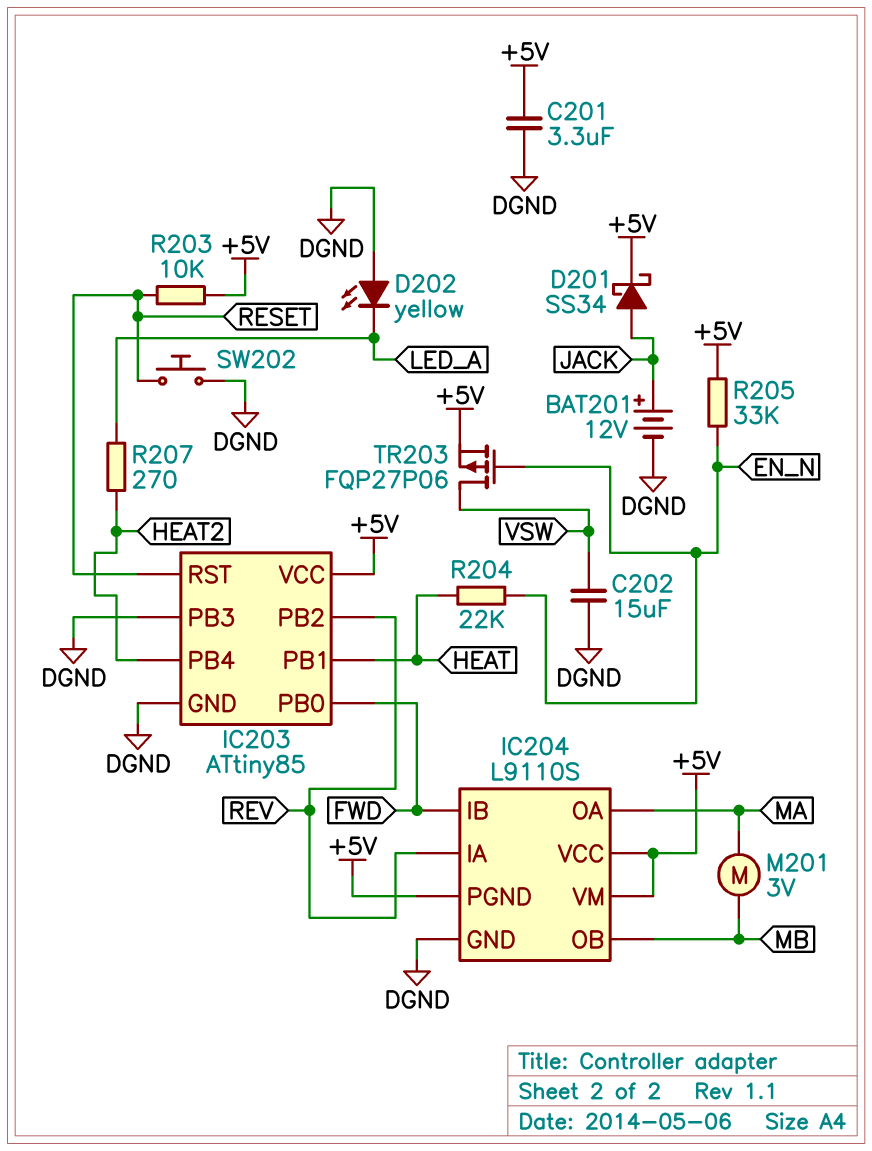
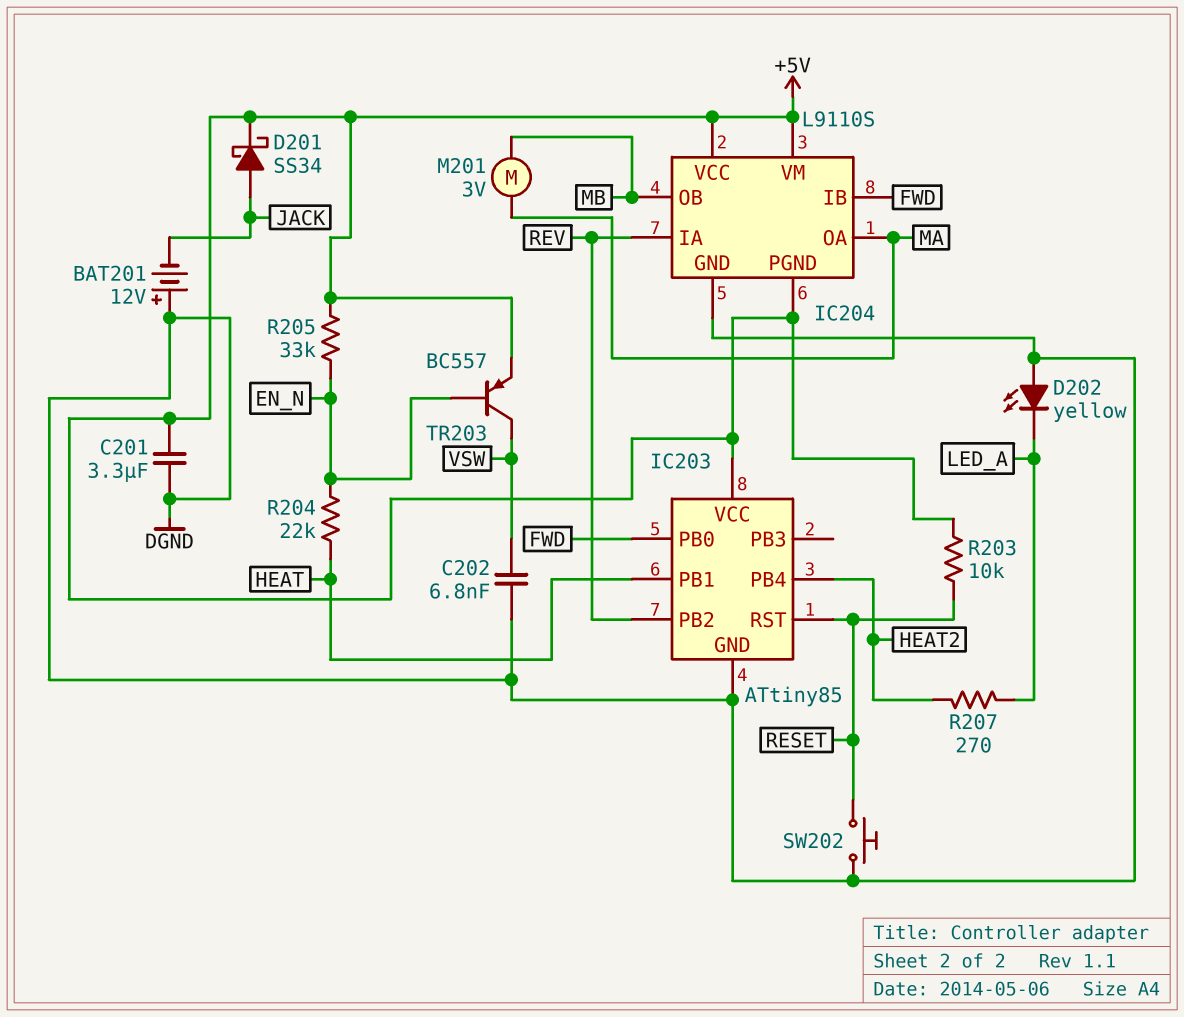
BAT201: 12V (plus JACK, minus DGND) -> 12V (plus DGND, minus JACK)
C202: 15uF (DGND, VSW) -> 6.8nF (DGND, VSW)
IC203 pin PB3: DGND -> none
TR203: PMOS FQP27P06 (G EN_N, D VSW, S +5V) -> PNP BC557 (B EN_N, C VSW, E +5V)

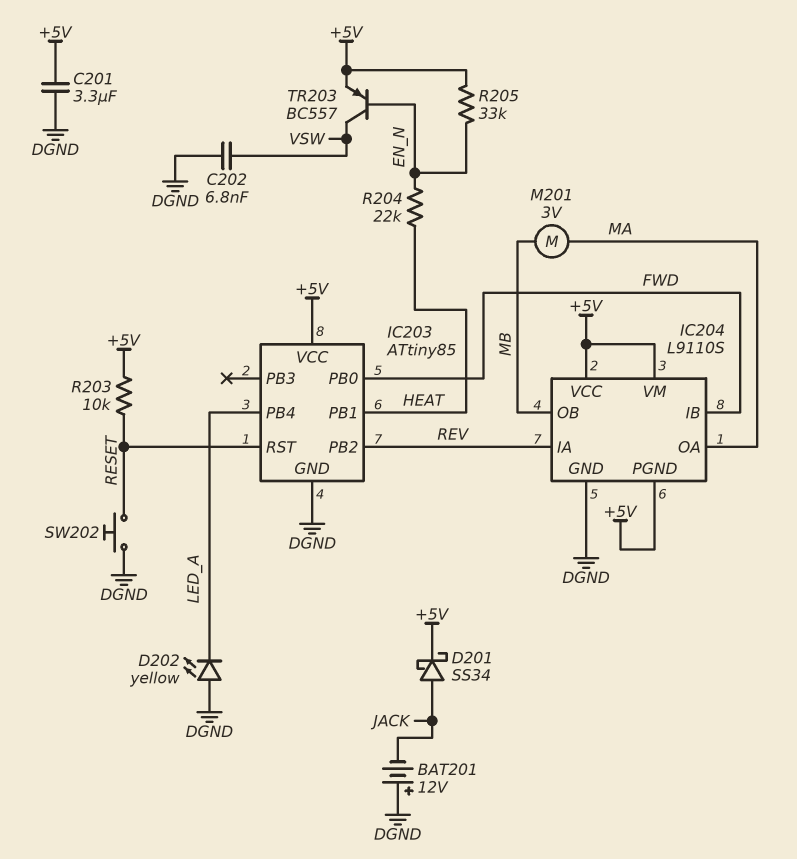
IC203 pin PB4: HEAT2 -> LED_A
R207: 270 (HEAT2, LED_A) -> none

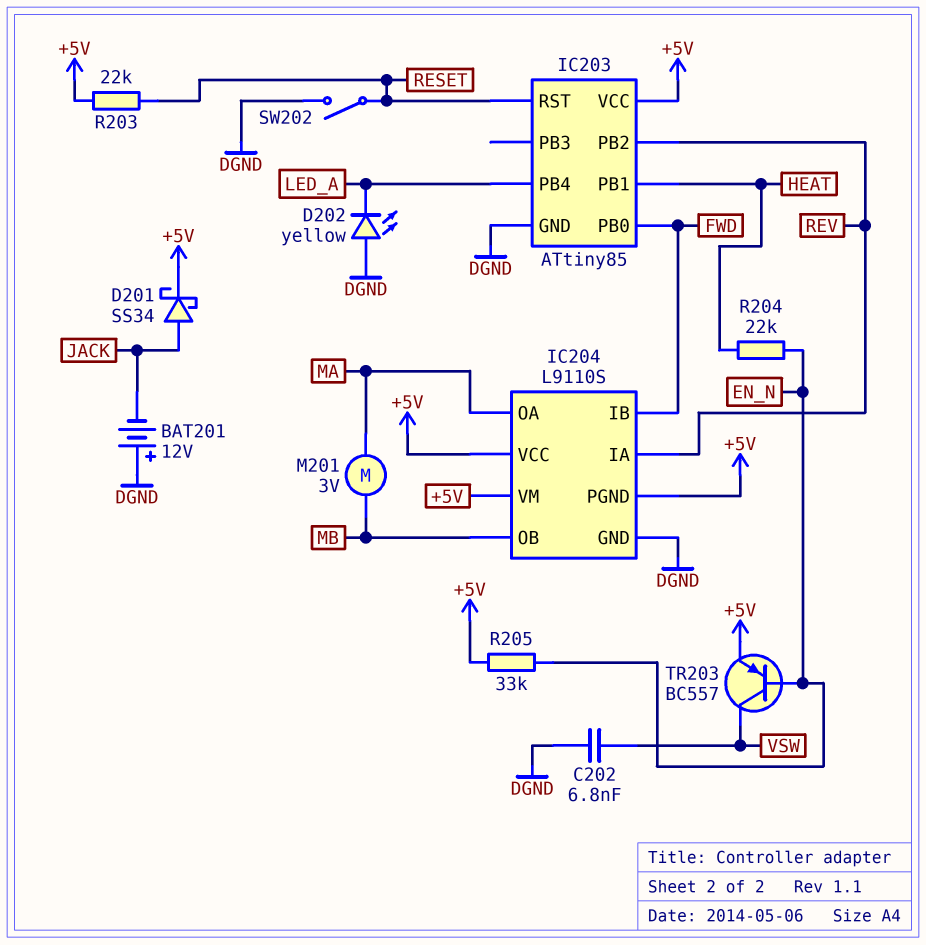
C201: 3.3uF (+5V, DGND) -> none
R203: 10k (+5V, RESET) -> 22k (+5V, RESET)
SW202: button (DGND, RESET) -> switch (DGND, RESET)

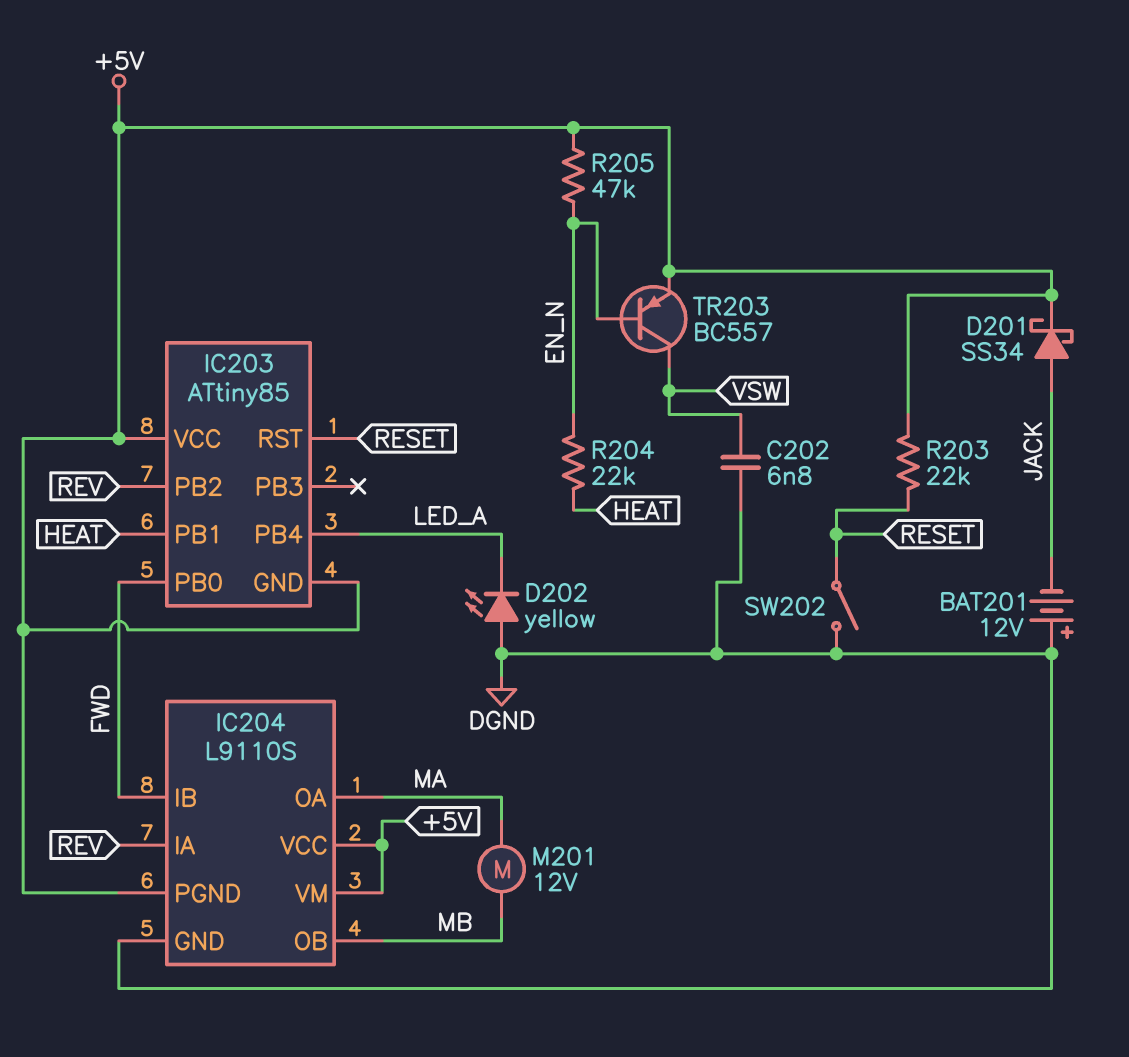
IC203 pin GND: DGND -> +5V
M201: motor 3V (MA, MB) -> motor 12V (MA, MB)
R205: 33k (+5V, EN_N) -> 47k (+5V, EN_N)

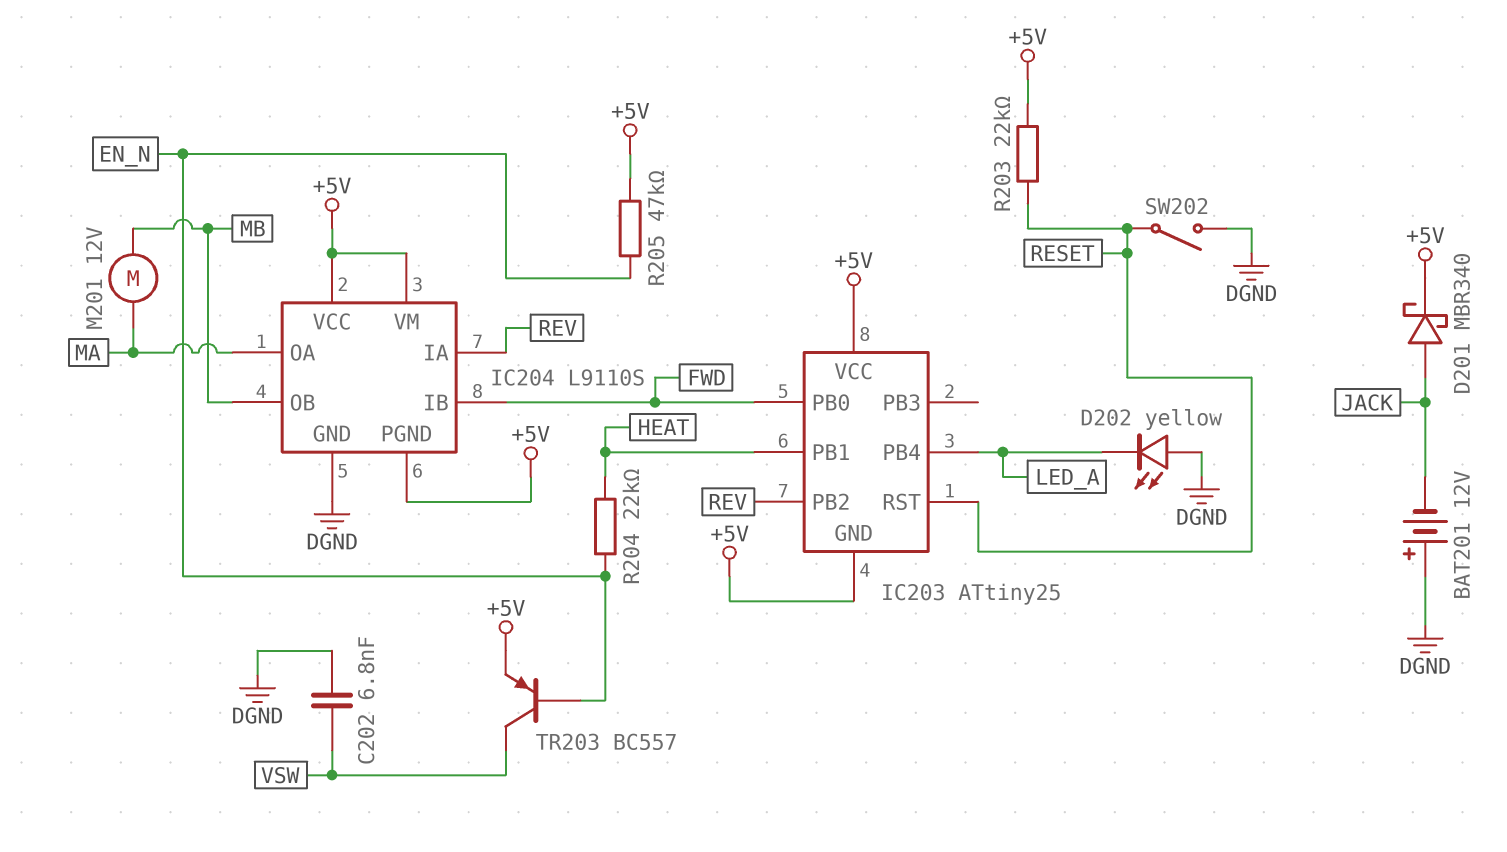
D201: schottky SS34 (A JACK, K +5V) -> schottky MBR340 (A JACK, K +5V)
IC203: ATtiny85 -> ATtiny25

